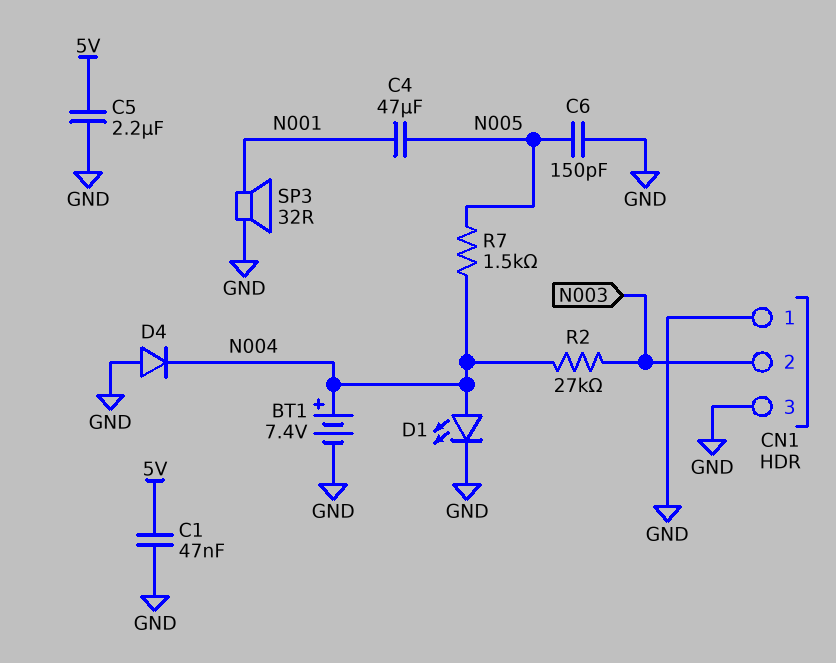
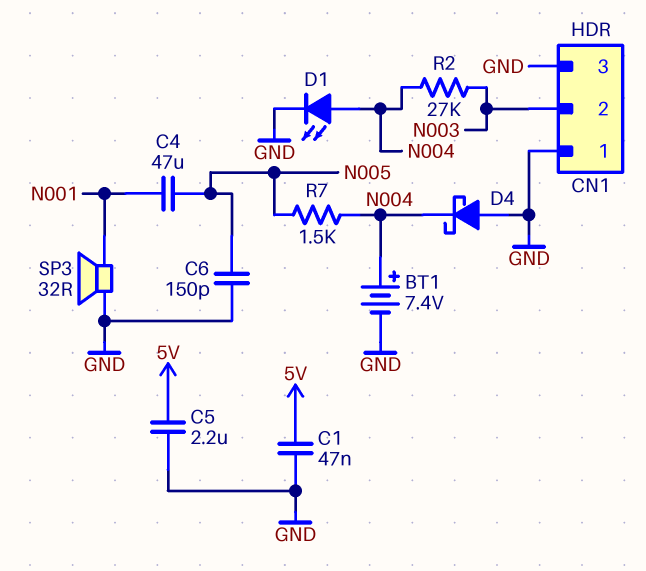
D4: diode (A GND, K N004) -> schottky (A GND, K N004)

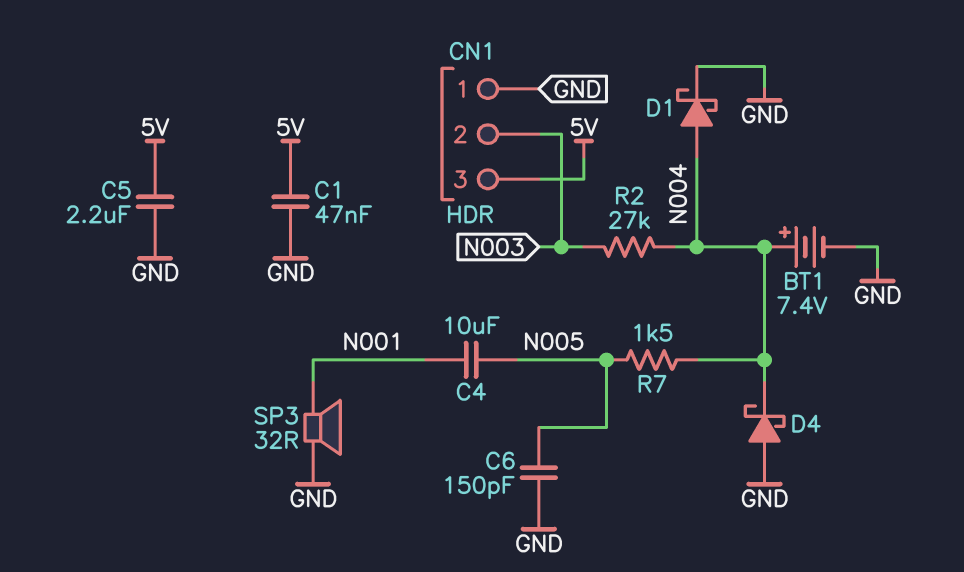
C4: 47uF (N001, N005) -> 10uF (N001, N005)
CN1 pin 3: GND -> 5V
D1: LED (A N004, K GND) -> schottky (A N004, K GND)

